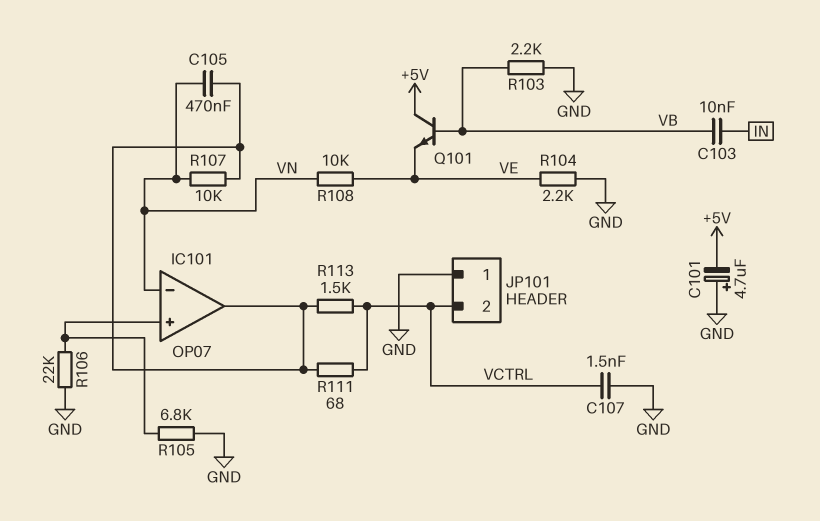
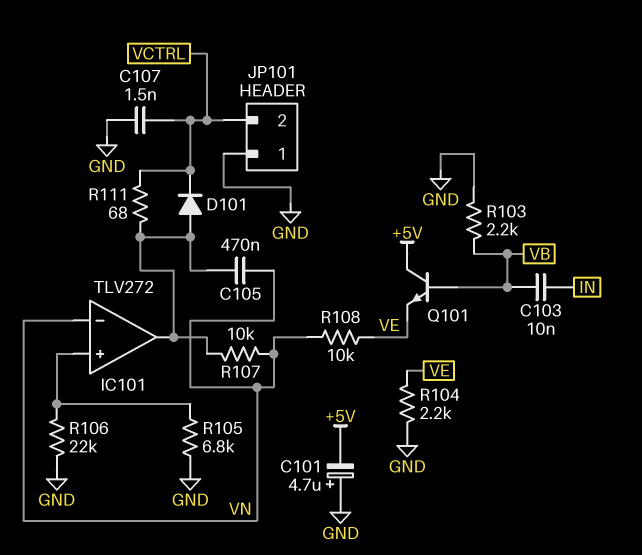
D101: none -> diode (A IC101/out, K VCTRL)
IC101: OP07 -> TLV272
R113: 1.5k (IC101/out, VCTRL) -> none

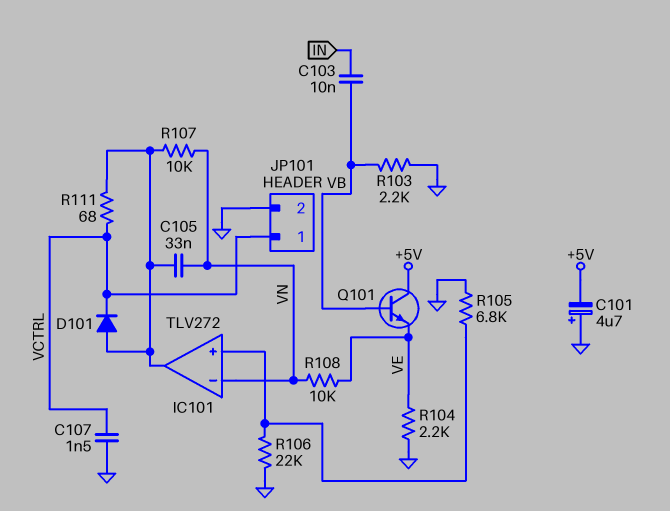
C105: 470nF (IC101/out, VN) -> 33nF (IC101/out, VN)
JP101 pin 1: GND -> VCTRL
JP101 pin 2: VCTRL -> GND

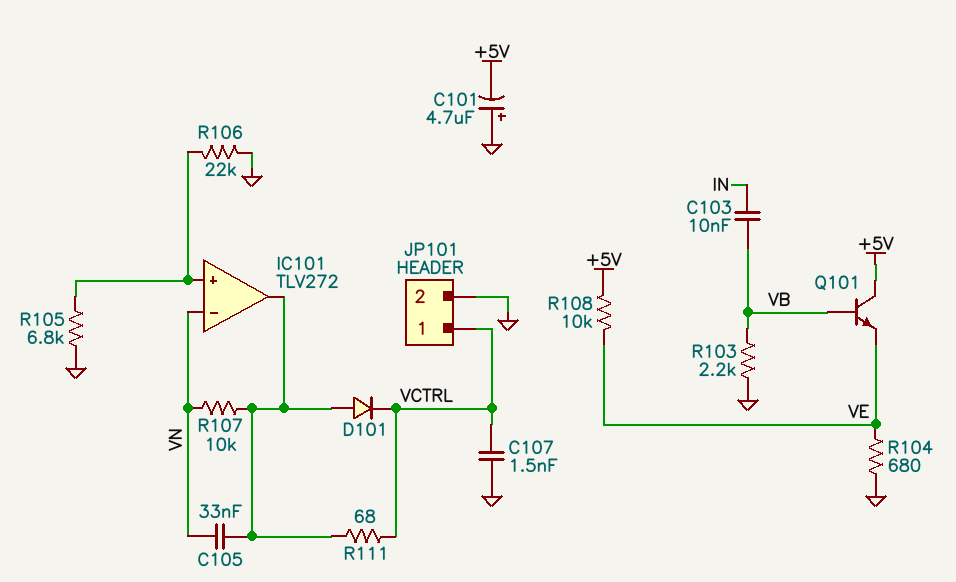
R104: 2.2k (GND, VE) -> 680 (GND, VE)
R108: 10k (VE, VN) -> 10k (+5V, VE)

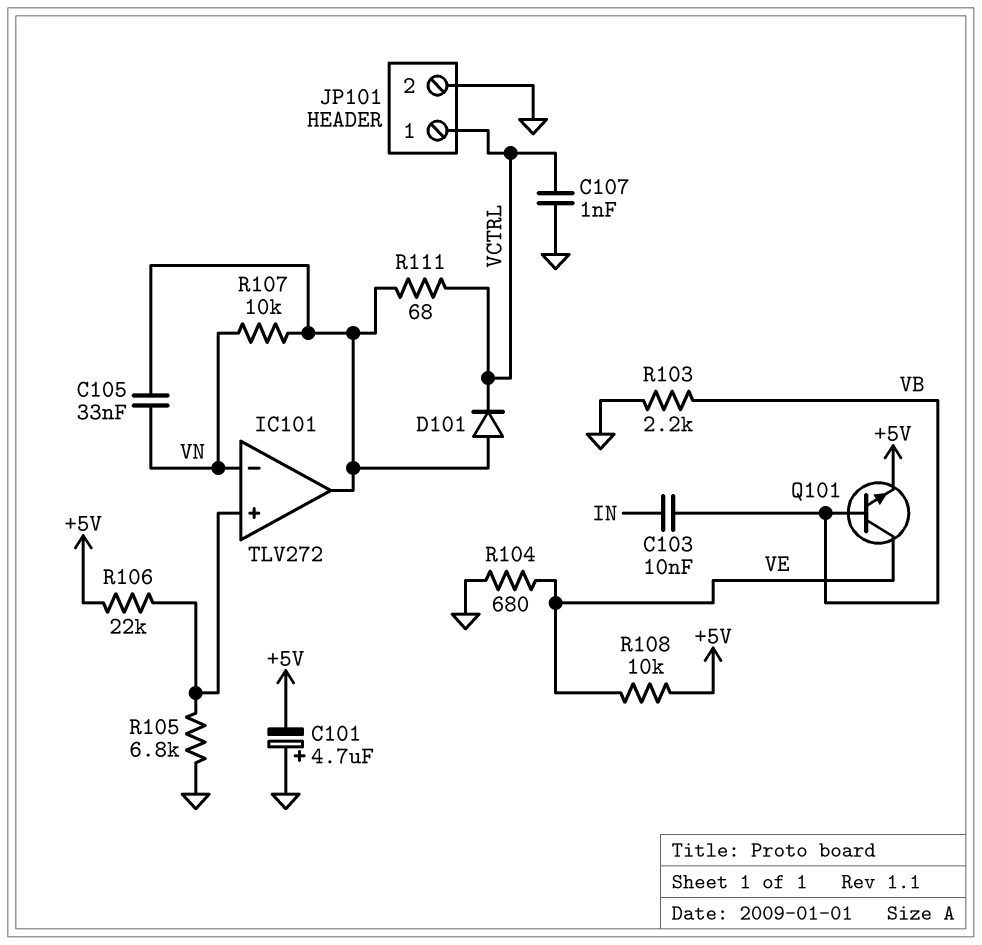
C107: 1.5nF (GND, VCTRL) -> 1nF (GND, VCTRL)
Q101: NPN (B VB, C +5V, E VE) -> NPN (B VB, C VE, E +5V)
R106: 22k (GND, IC101/in+) -> 22k (+5V, IC101/in+)

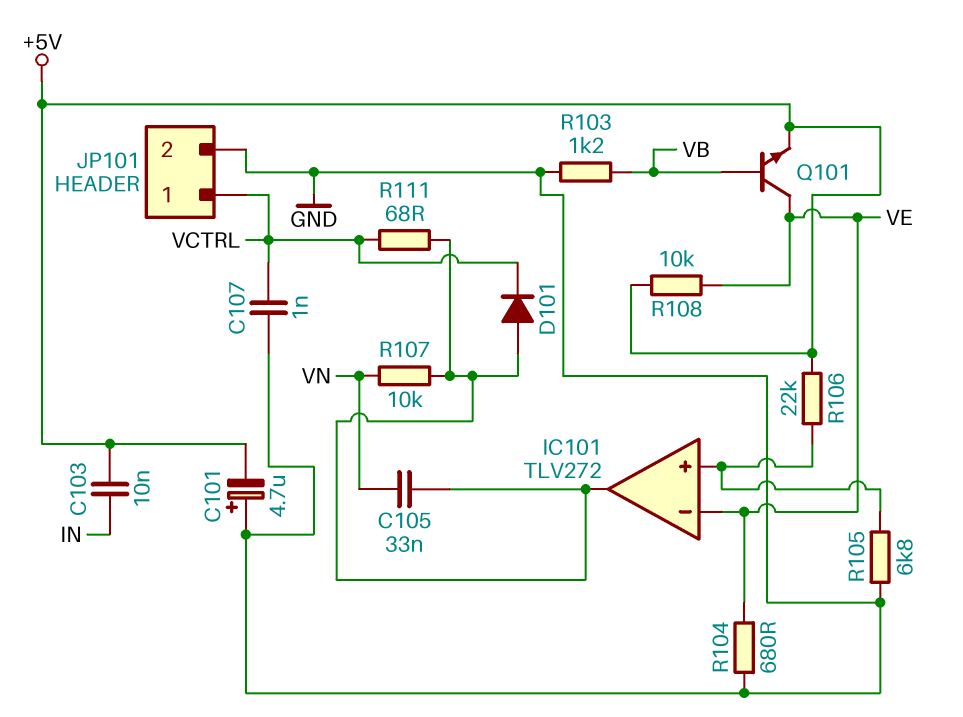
C103: 10nF (IN, VB) -> 10nF (+5V, IN)
IC101 pin in-: VN -> VE
R103: 2.2k (GND, VB) -> 1.2k (GND, VB)

